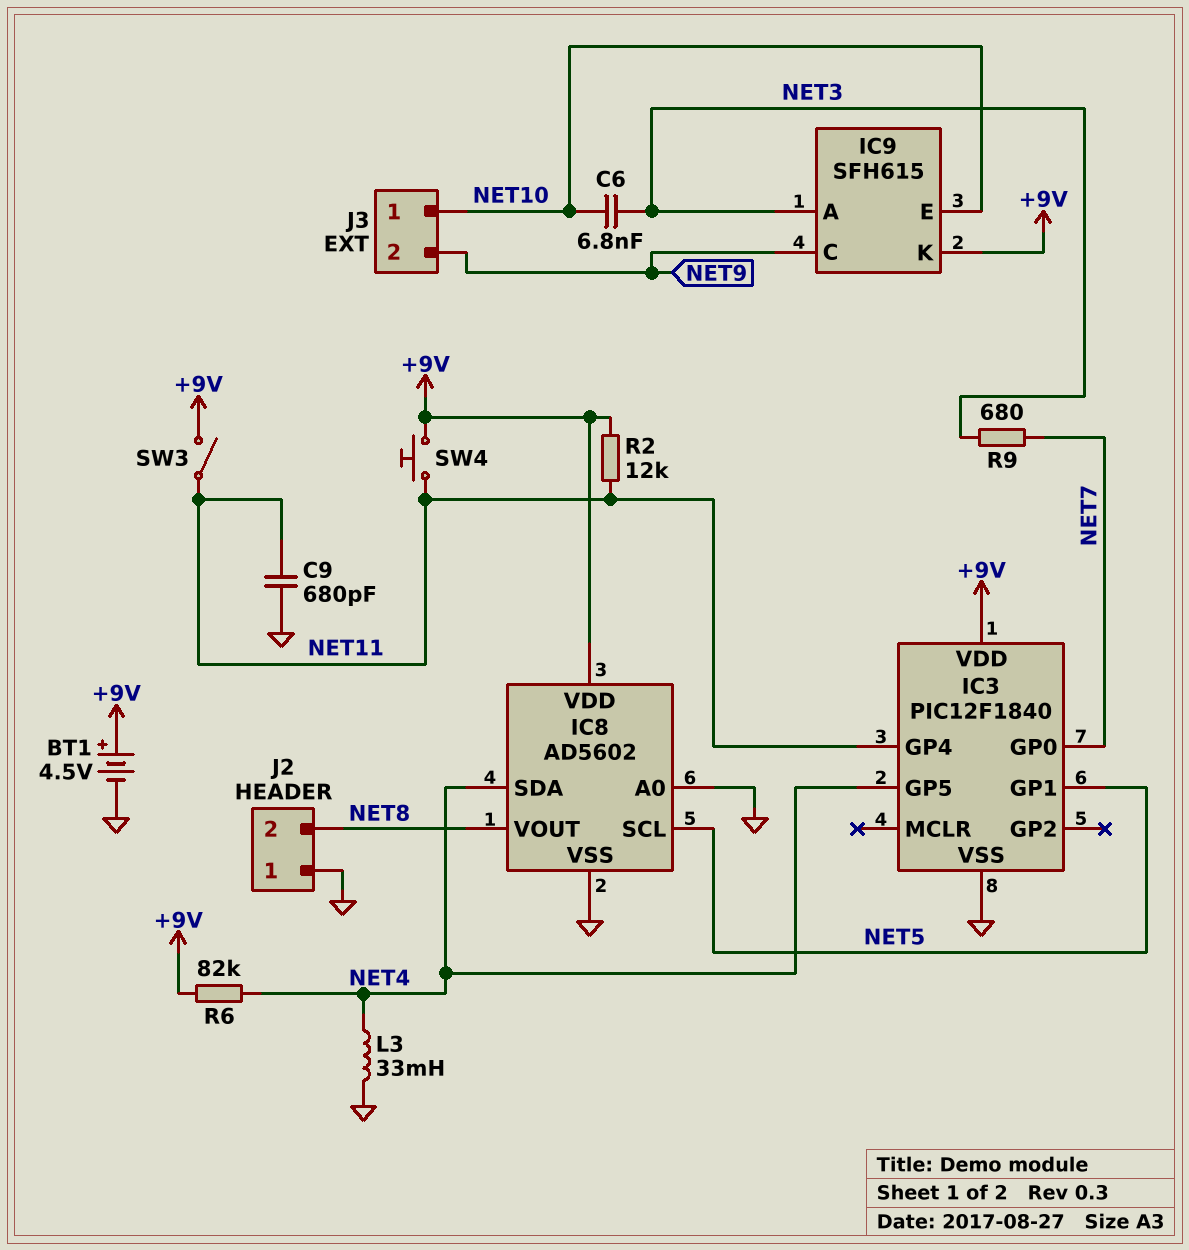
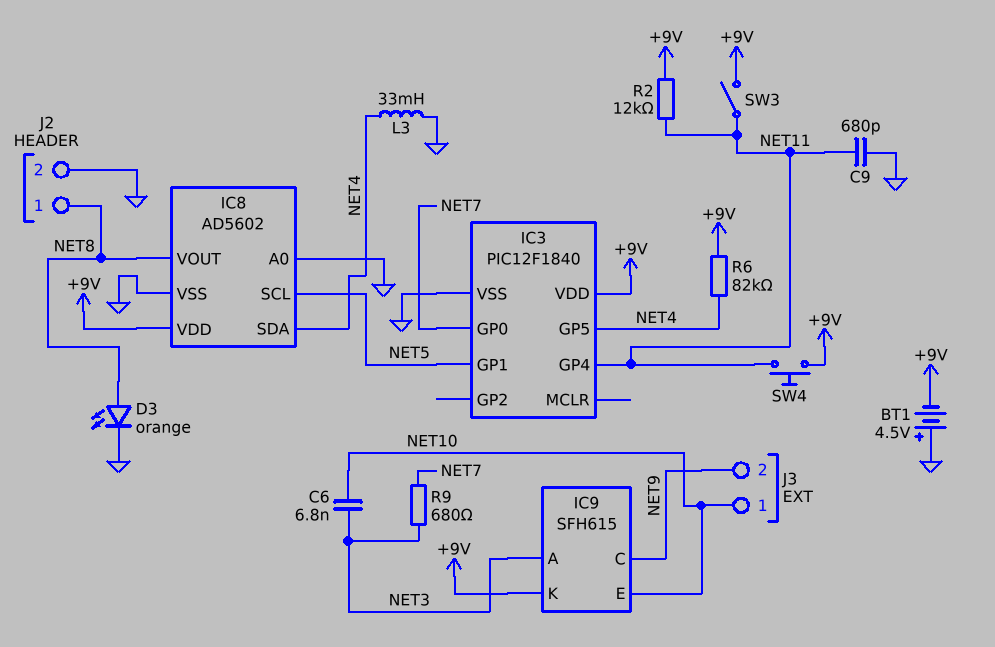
BT1: 4.5V (plus +9V, minus GND) -> 4.5V (plus GND, minus +9V)
D3: none -> LED orange (A NET8, K GND)
J2 pin 1: GND -> NET8
J2 pin 2: NET8 -> GND

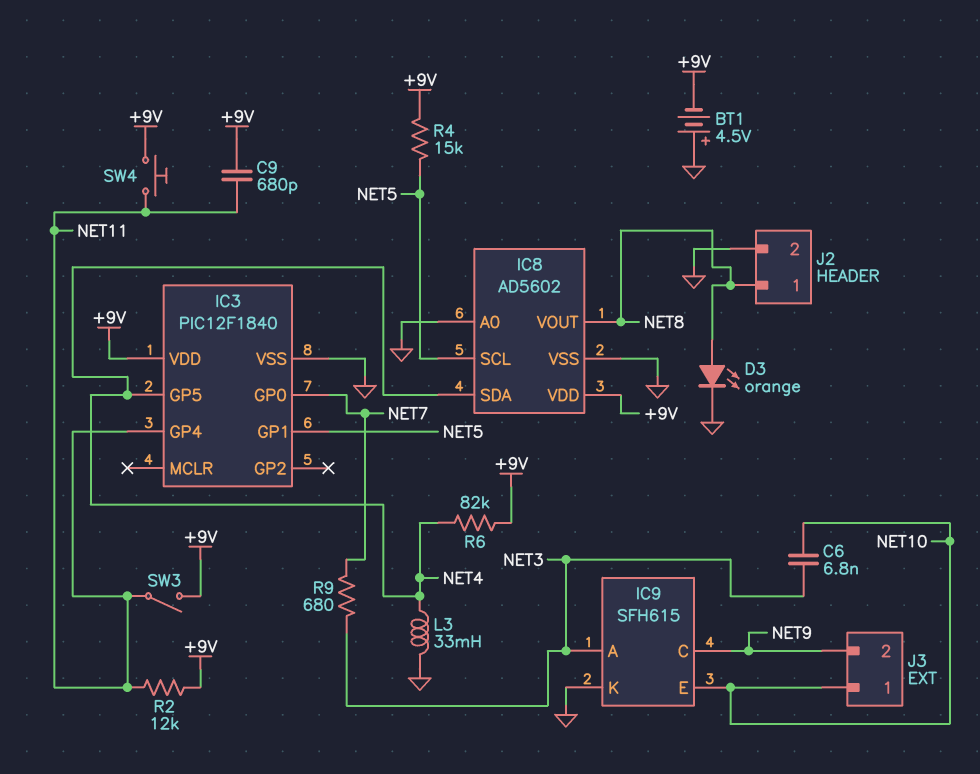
C9: 680pF (GND, NET11) -> 680pF (+9V, NET11)
IC9 pin K: +9V -> GND
R4: none -> 15k (+9V, NET5)

